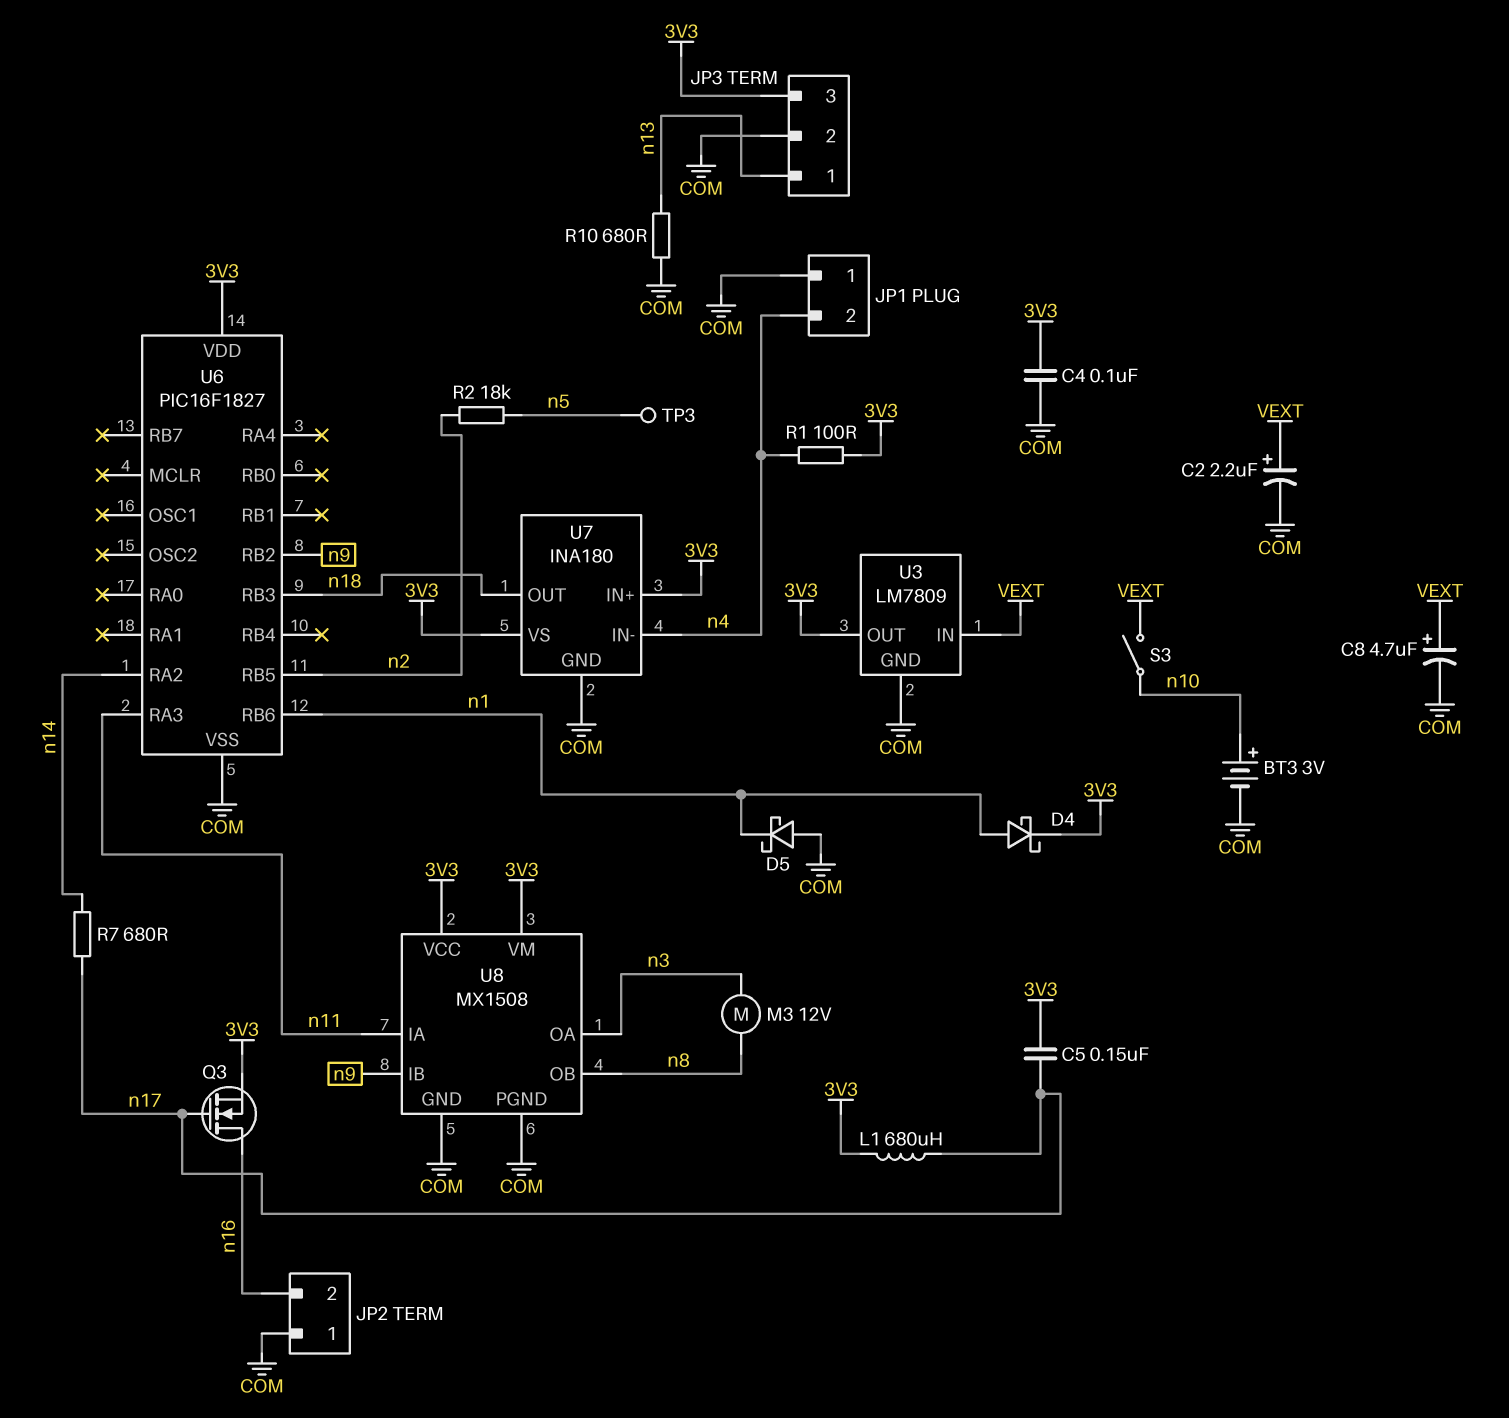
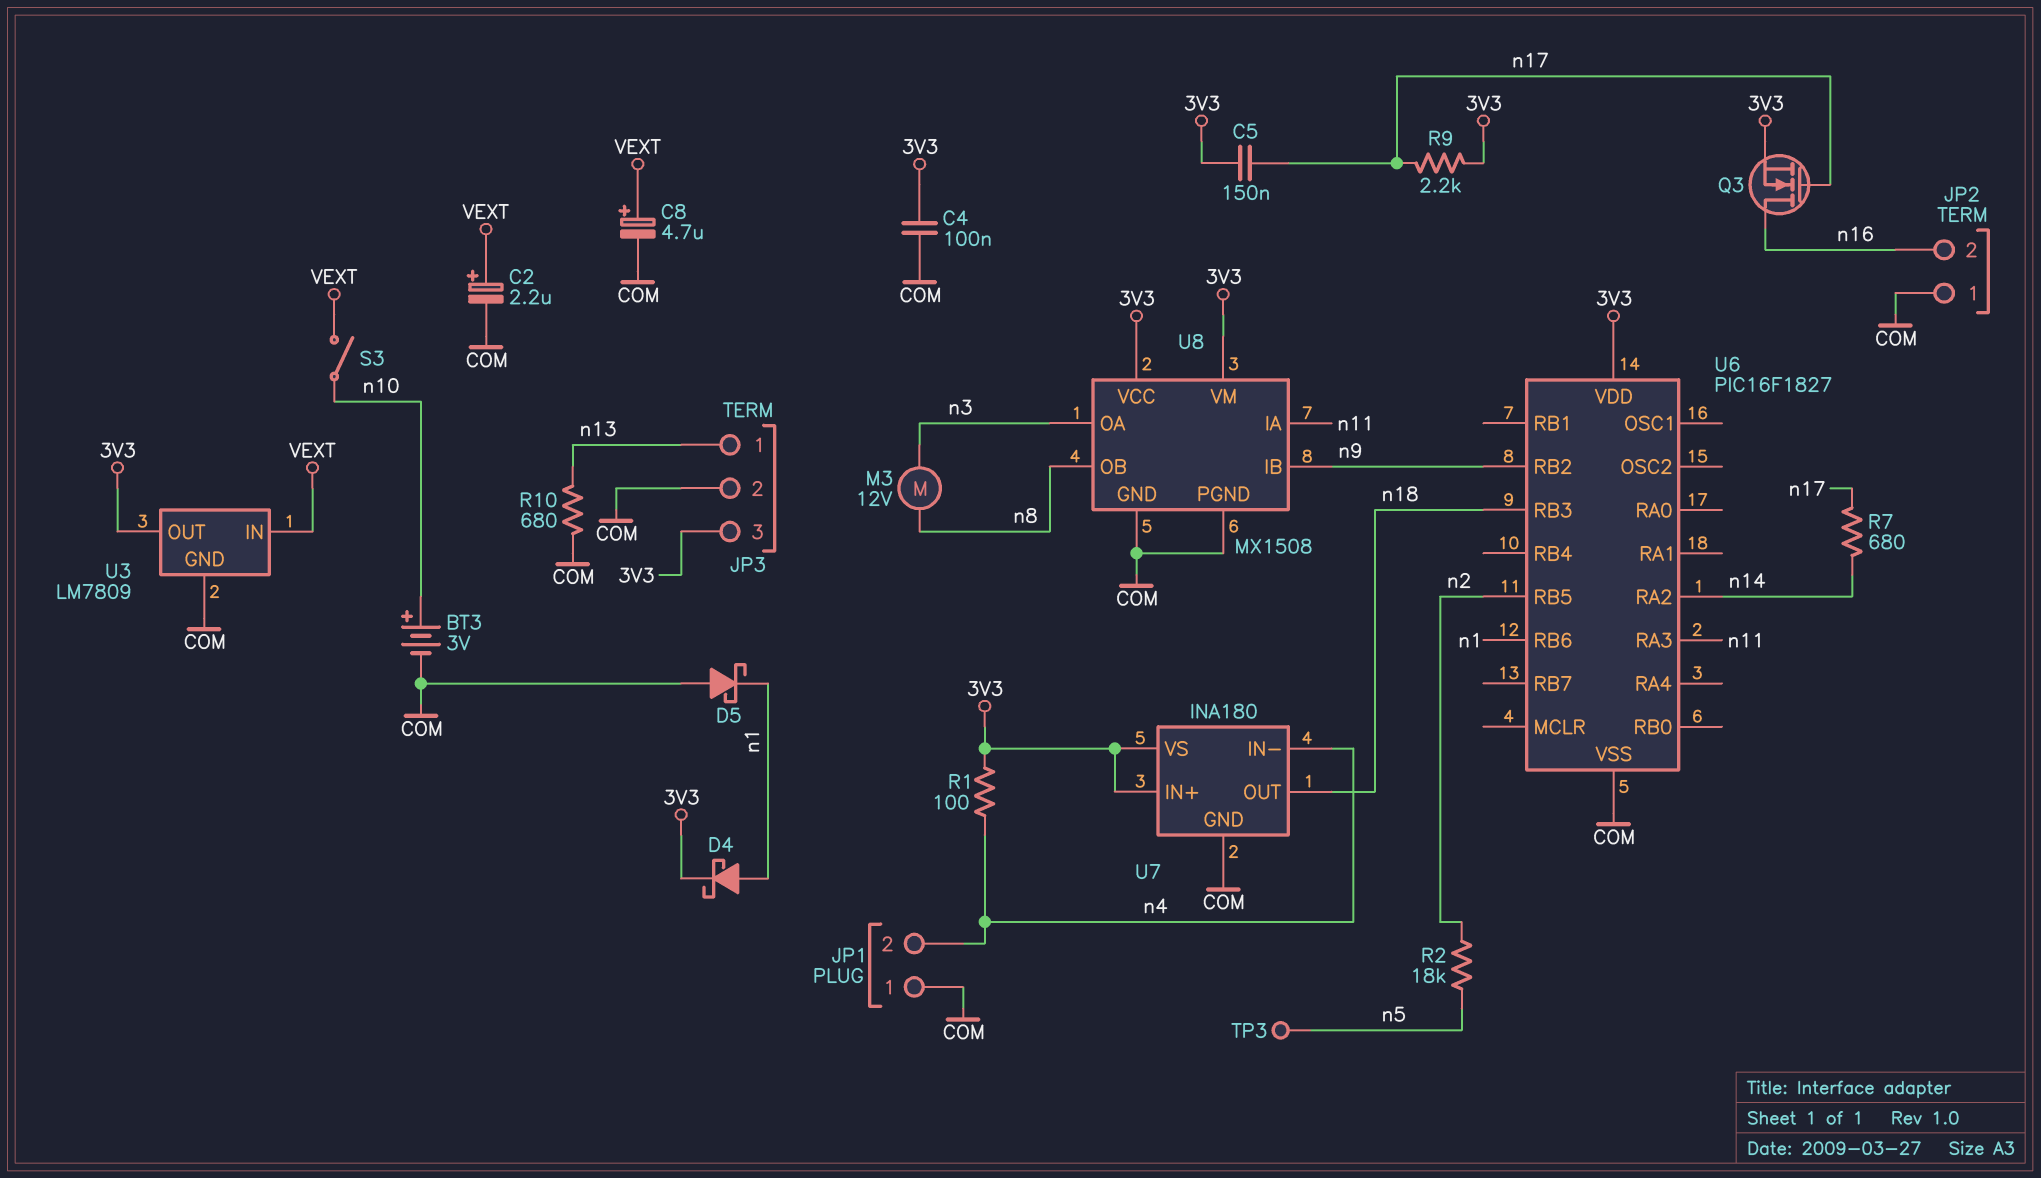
L1: 680uH (3V3, n17) -> none
R9: none -> 2.2k (3V3, n17)

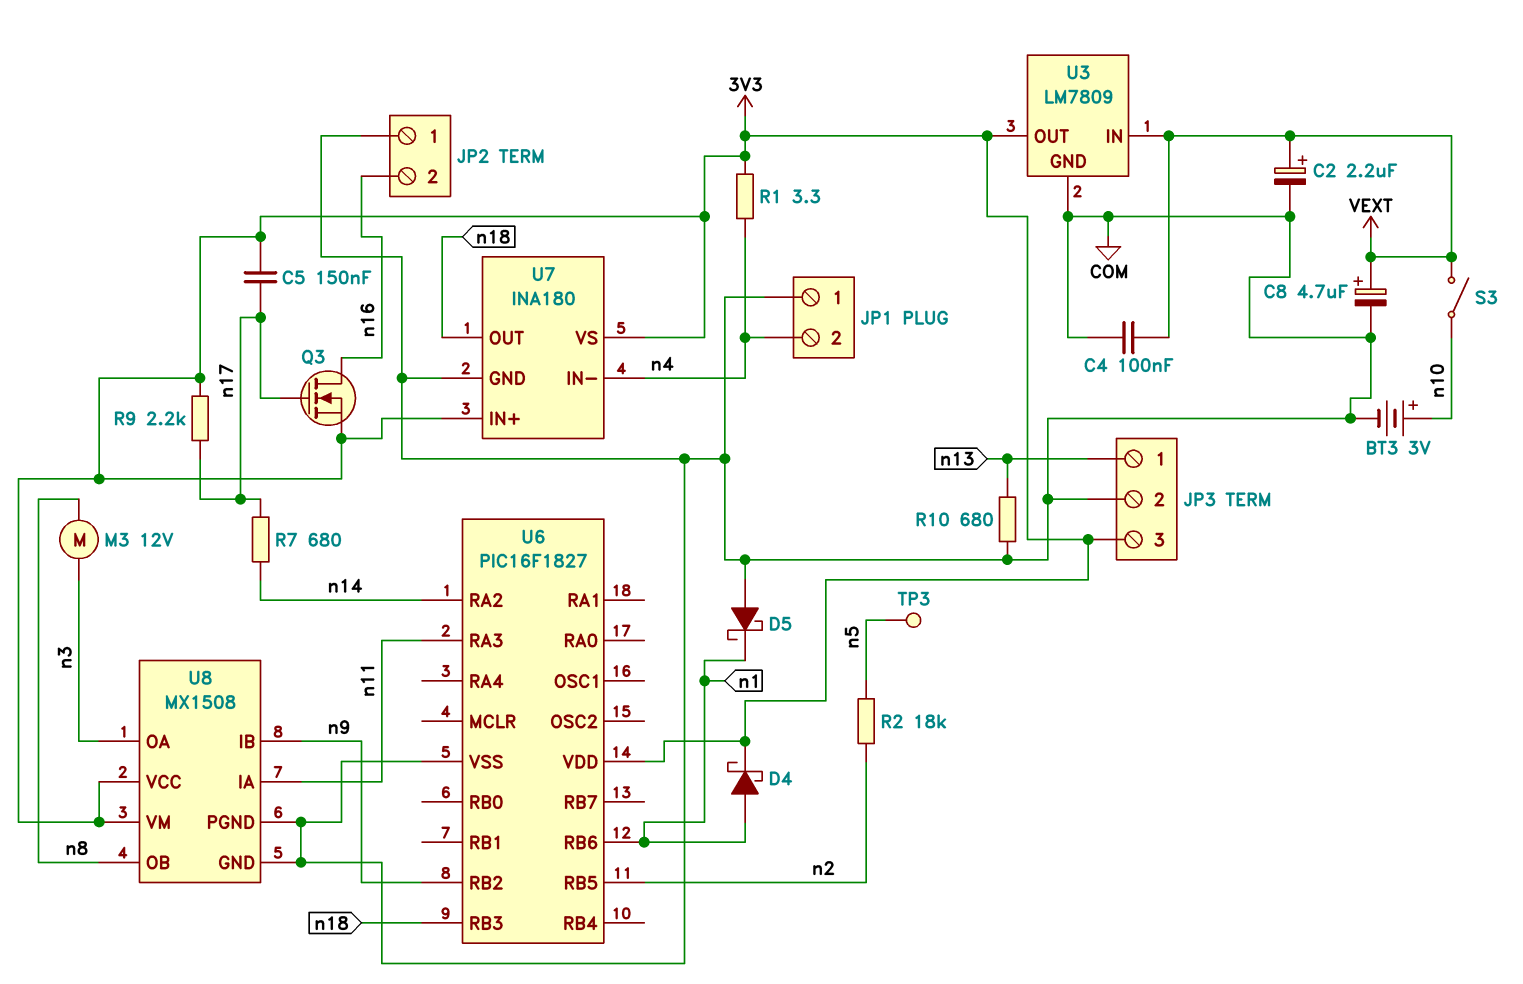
C4: 100nF (3V3, COM) -> 100nF (COM, VEXT)
R1: 100 (3V3, n4) -> 3.3 (3V3, n4)

